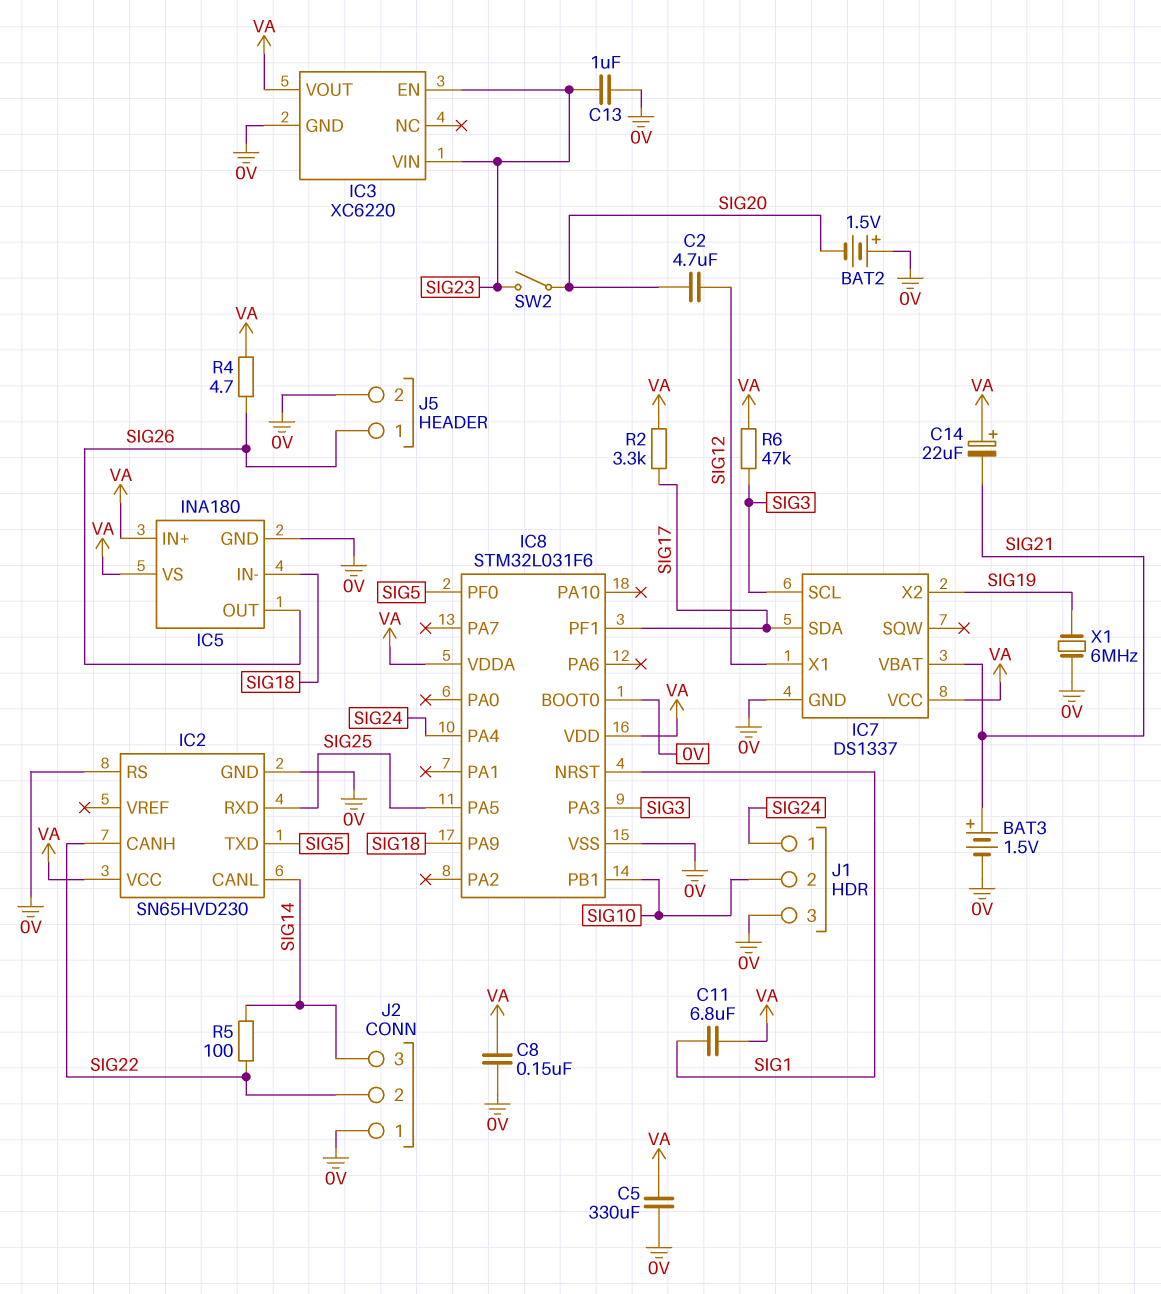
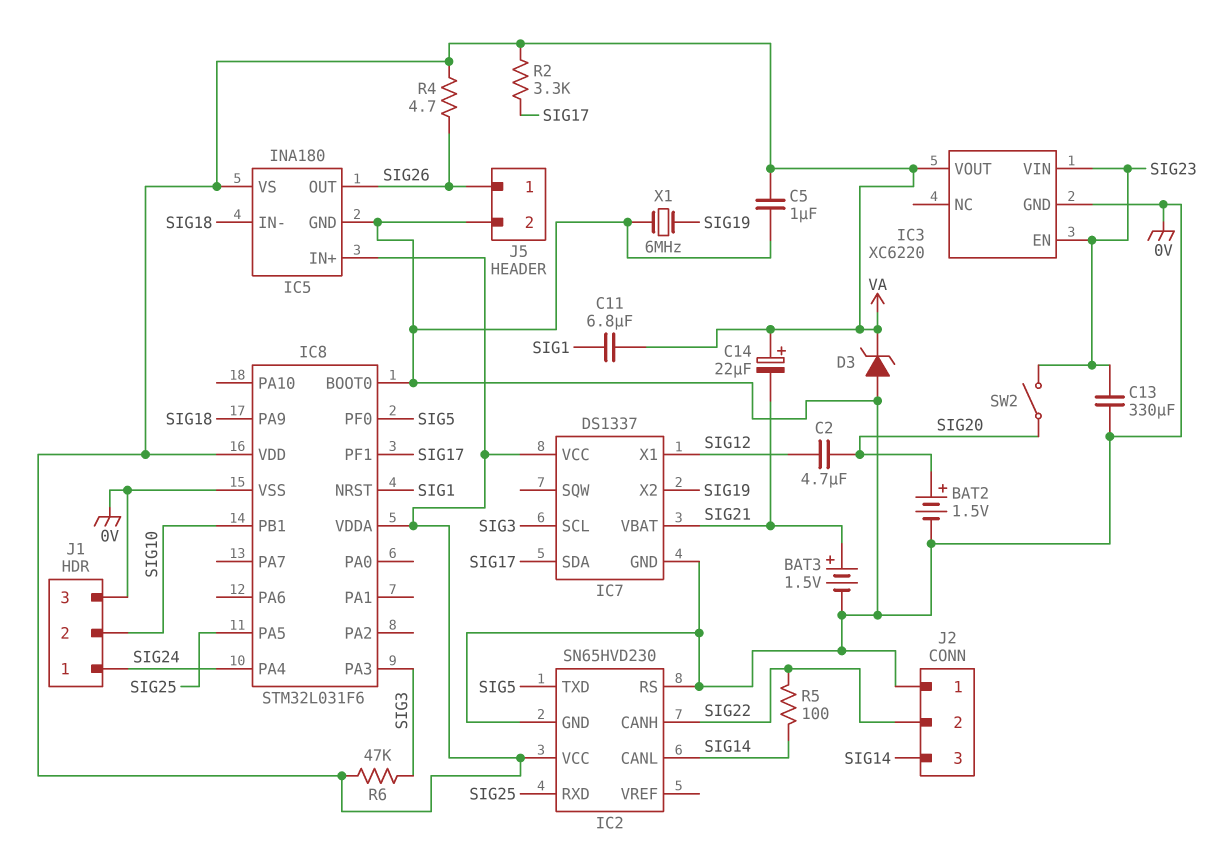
BAT2: 1.5V (plus 0V, minus SIG20) -> 1.5V (plus SIG20, minus 0V)
C5: 330uF (0V, VA) -> 1uF (0V, VA)
C8: 150nF (0V, VA) -> none
C13: 1uF (0V, SIG23) -> 330uF (0V, SIG23)
D3: none -> zener (A 0V, K VA)

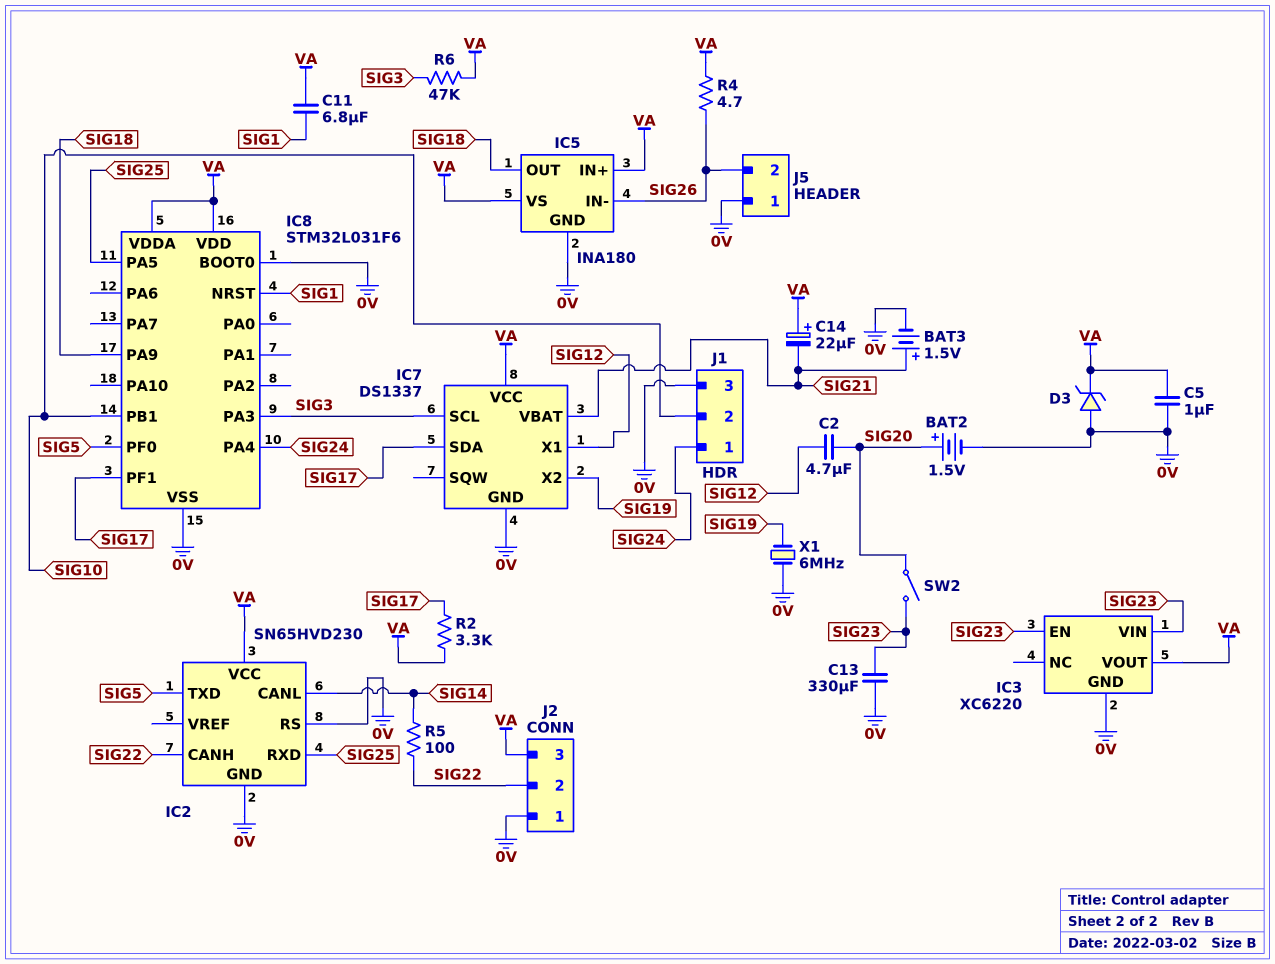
IC5 pin IN-: SIG18 -> SIG26
IC5 pin OUT: SIG26 -> SIG18
J2 pin 3: SIG14 -> VA
J5 pin 1: SIG26 -> 0V
J5 pin 2: 0V -> SIG26

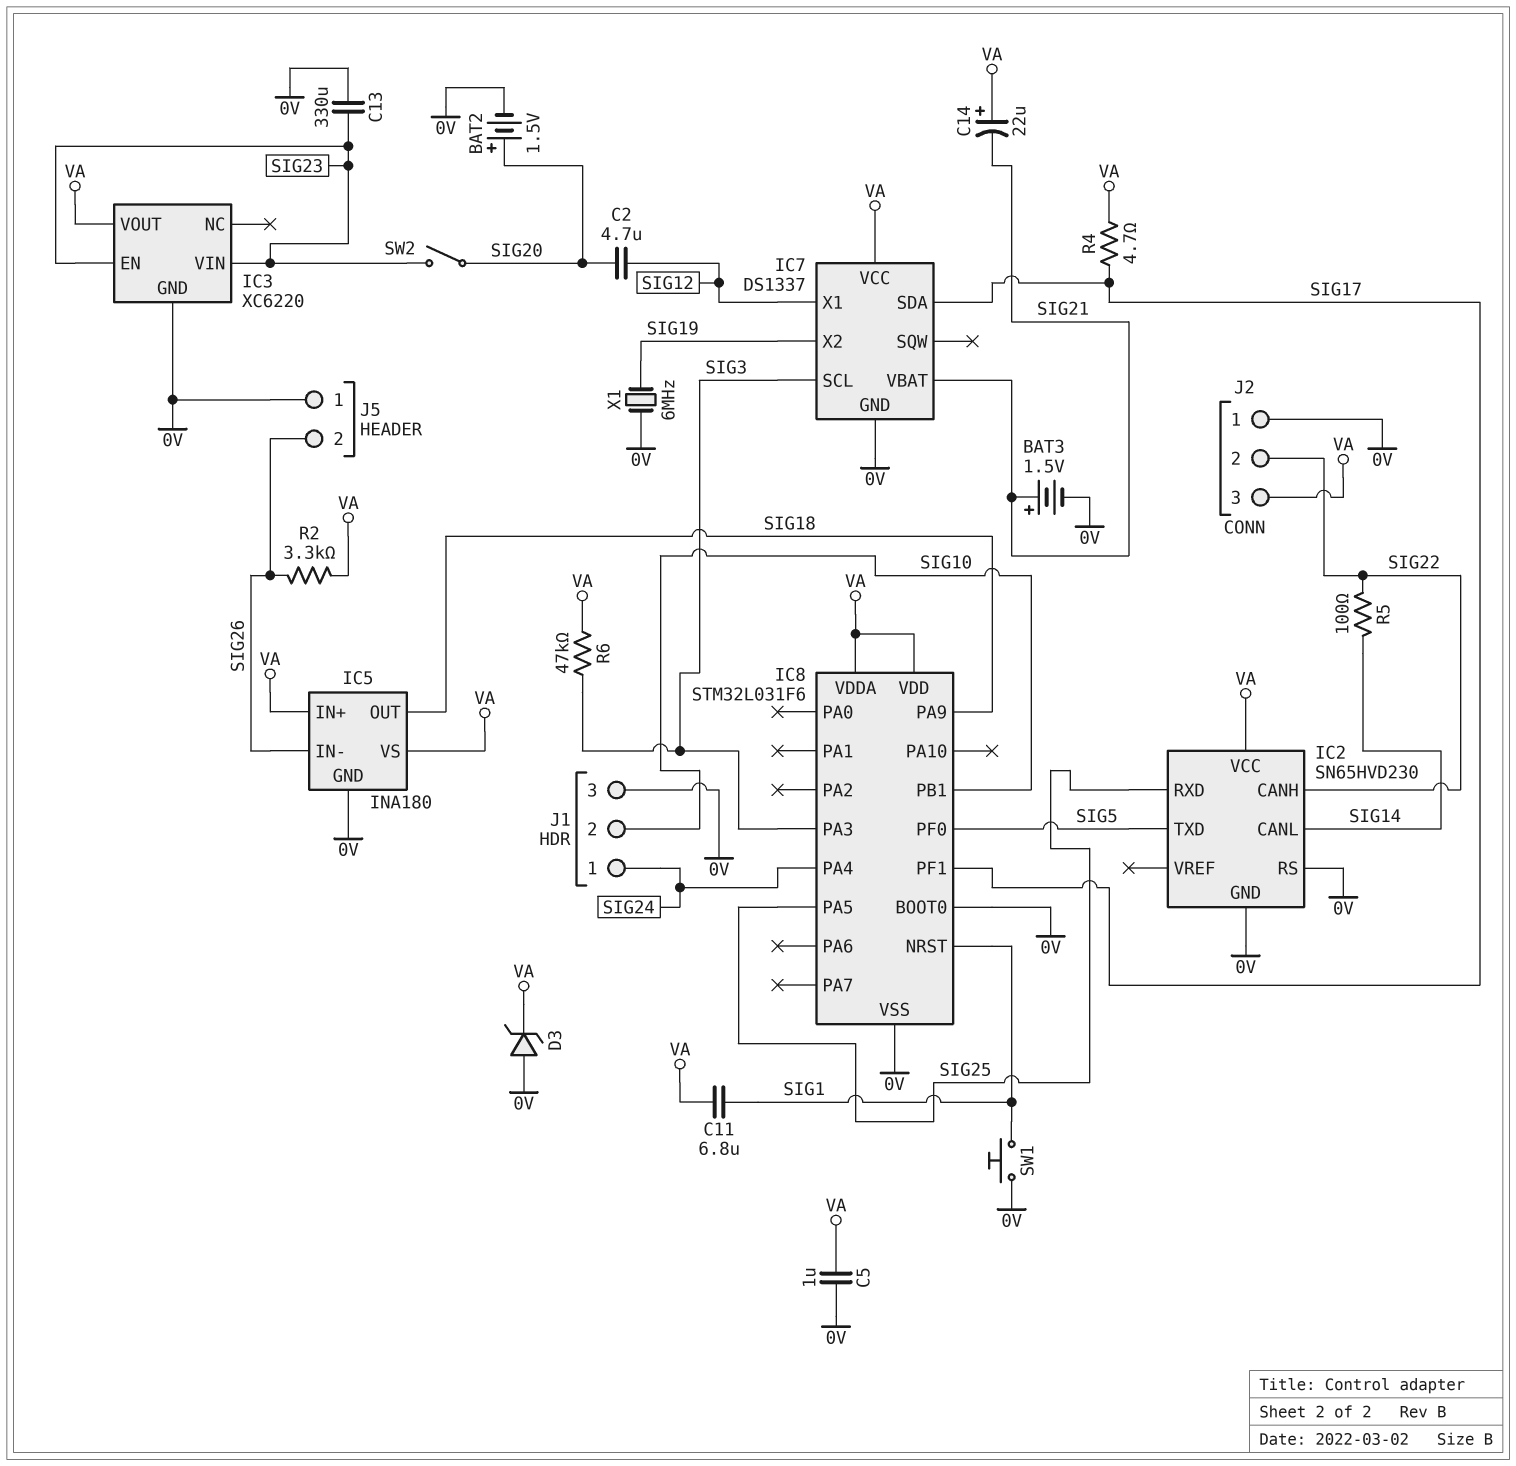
R2: 3.3k (SIG17, VA) -> 3.3k (SIG26, VA)
R4: 4.7 (SIG26, VA) -> 4.7 (SIG17, VA)
SW1: none -> button (0V, SIG1)

